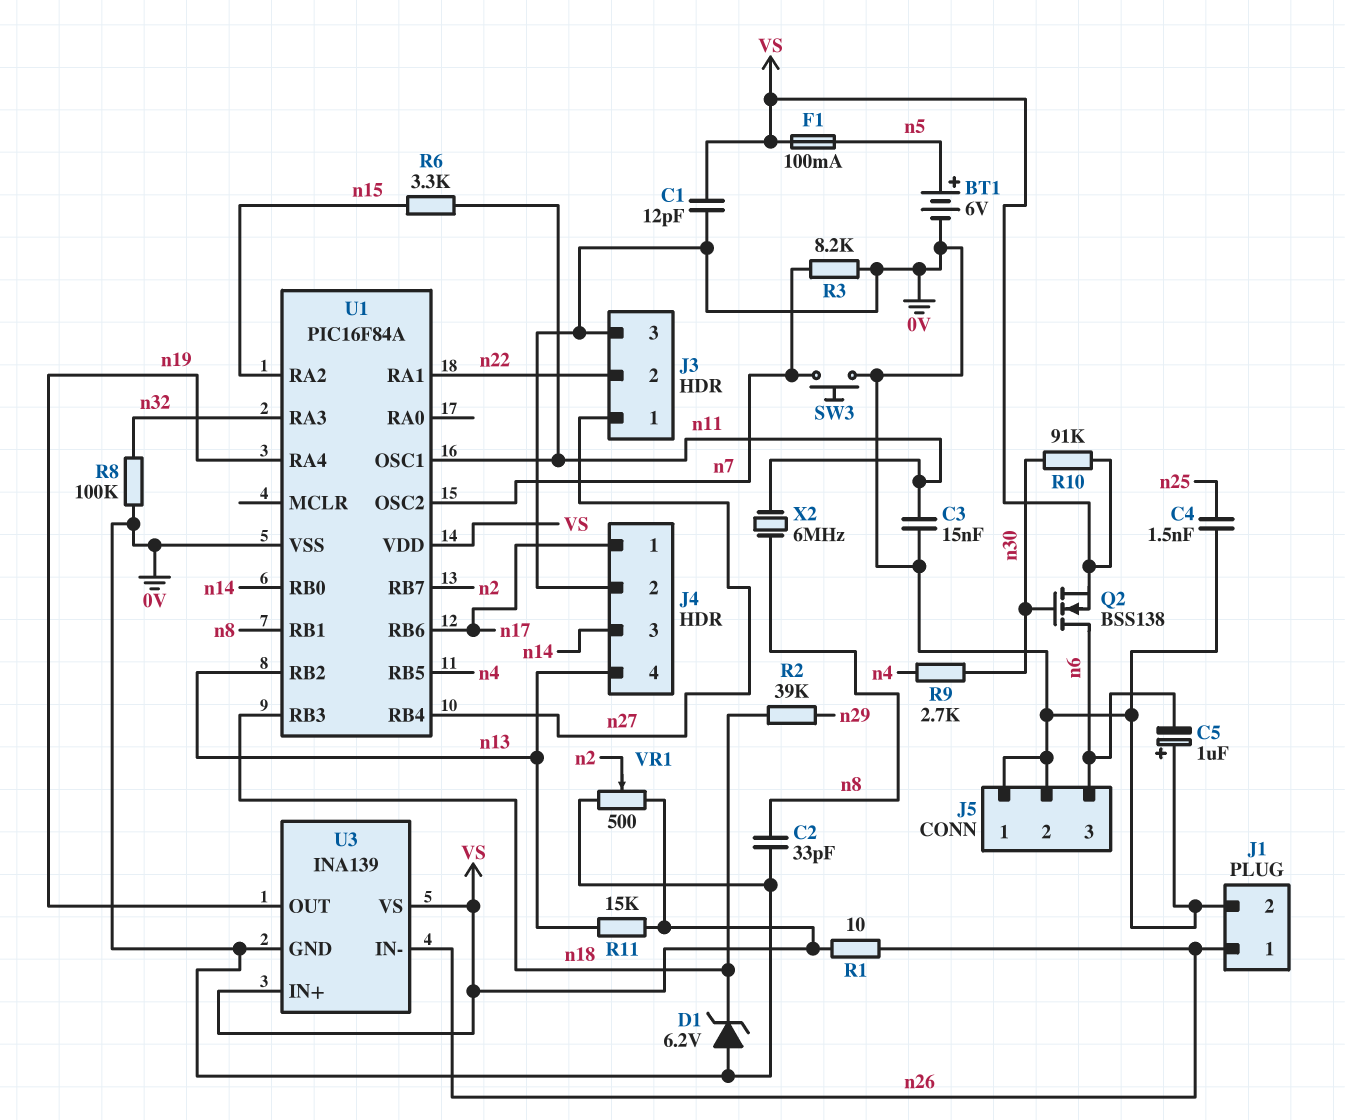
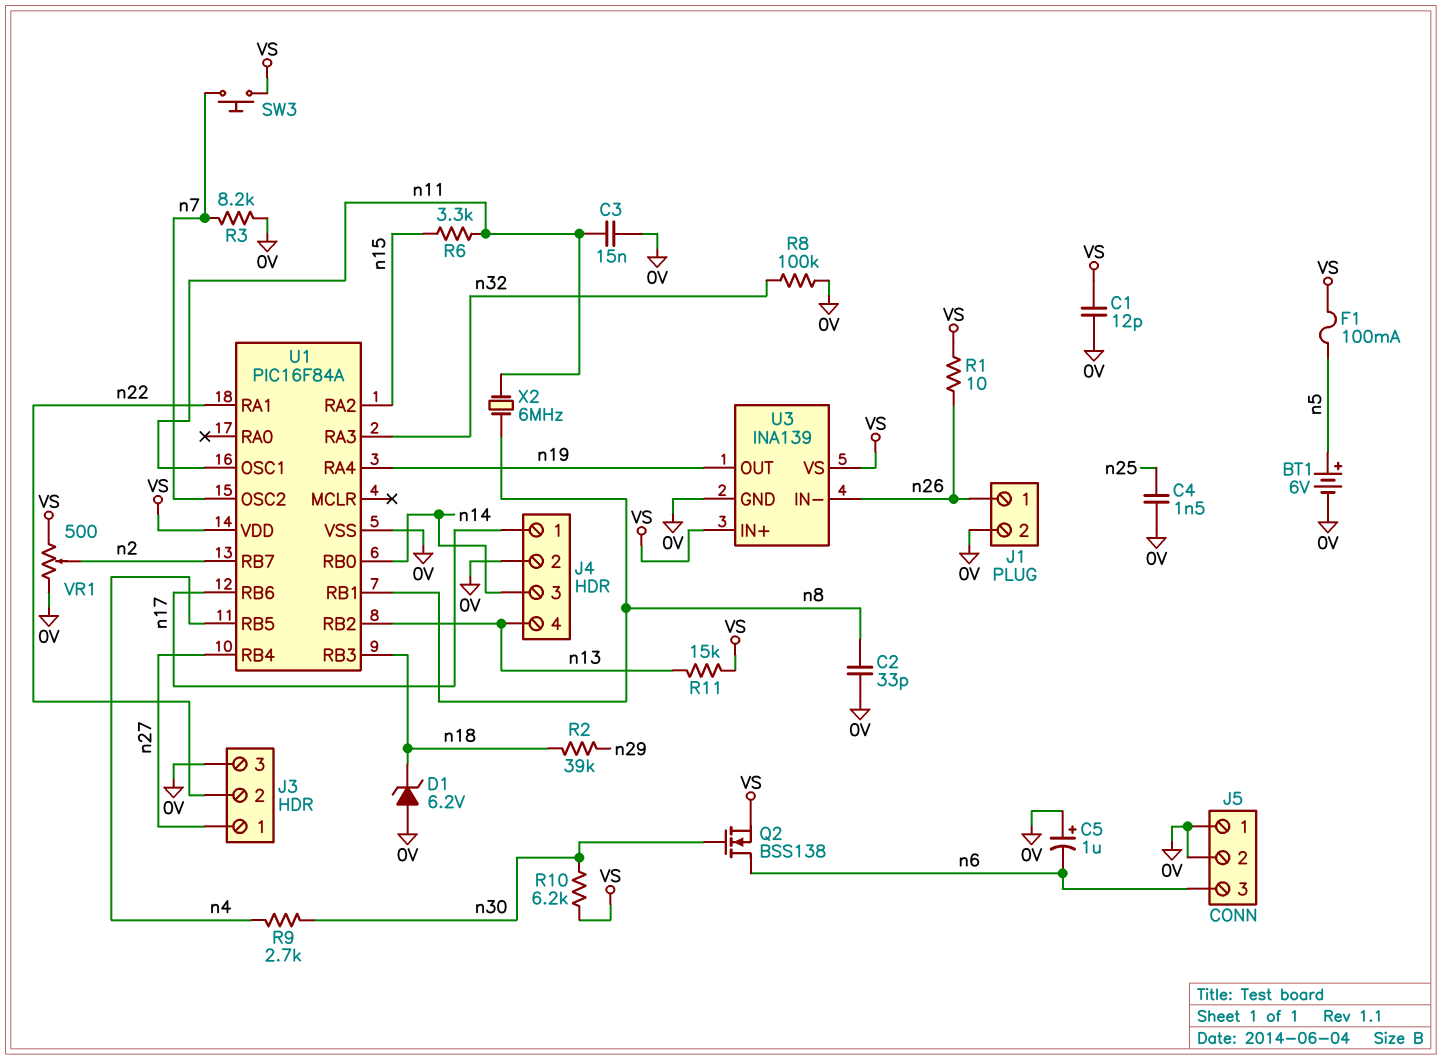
R10: 91k (VS, n30) -> 6.2k (VS, n30)
SW3: button (0V, n7) -> button (VS, n7)

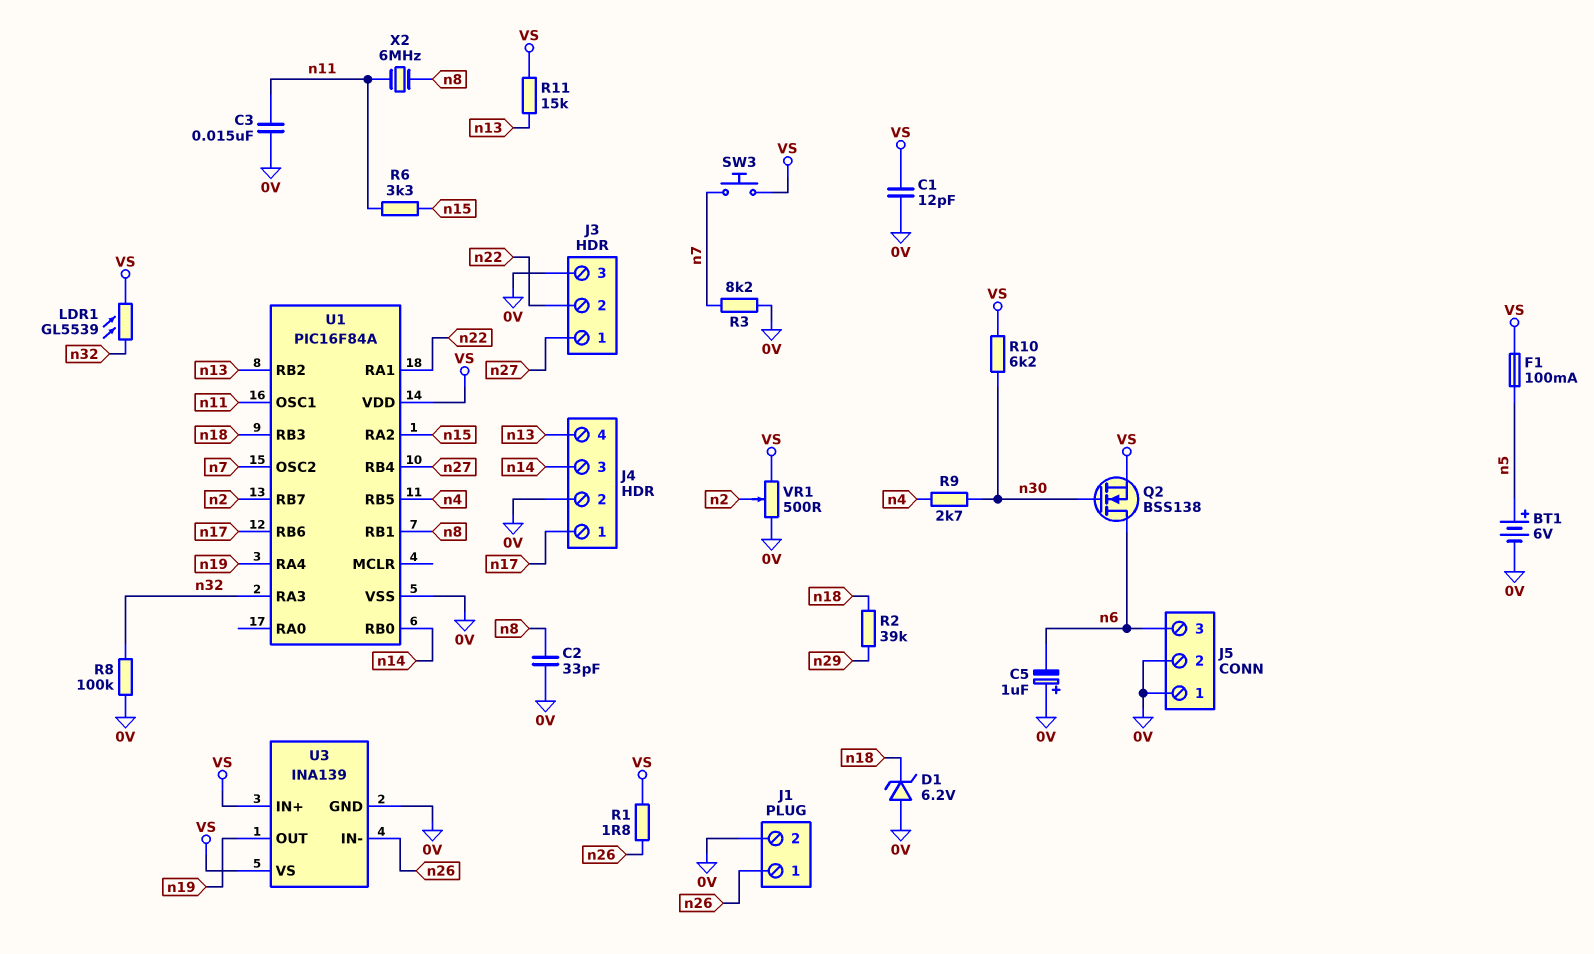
C4: 1.5nF (0V, n25) -> none
LDR1: none -> GL5539 (VS, n32)
R1: 10 (VS, n26) -> 1.8 (VS, n26)

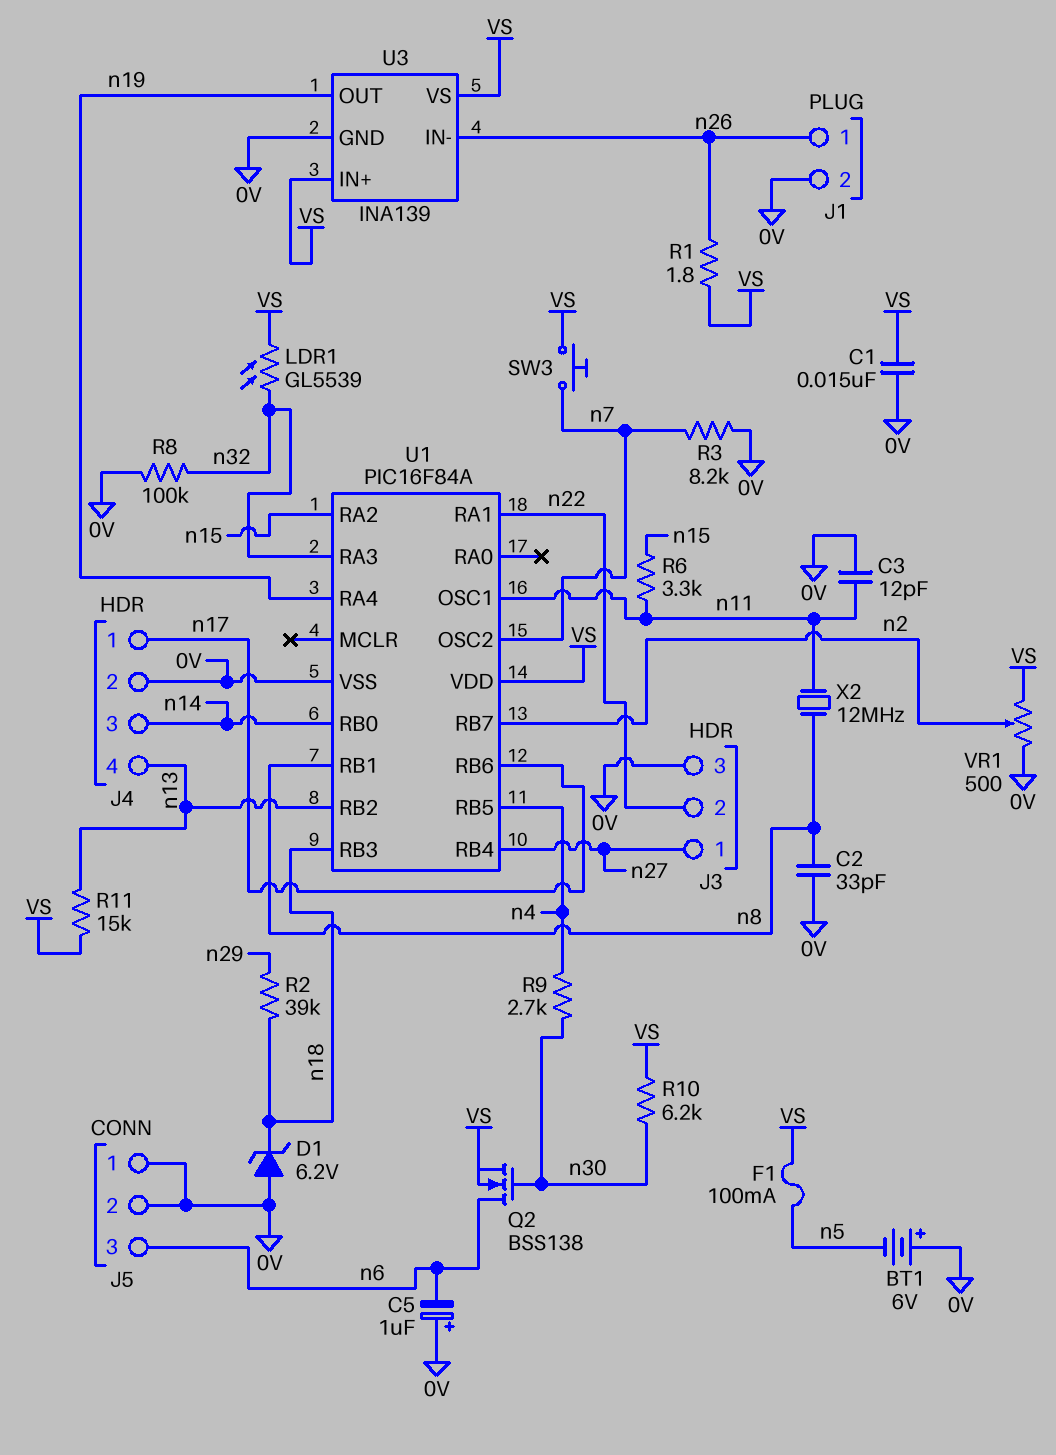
BT1: 6V (plus n5, minus 0V) -> 6V (plus 0V, minus n5)
C1: 12pF (0V, VS) -> 15nF (0V, VS)
C3: 15nF (0V, n11) -> 12pF (0V, n11)
X2: 6MHz (n8, n11) -> 12MHz (n8, n11)

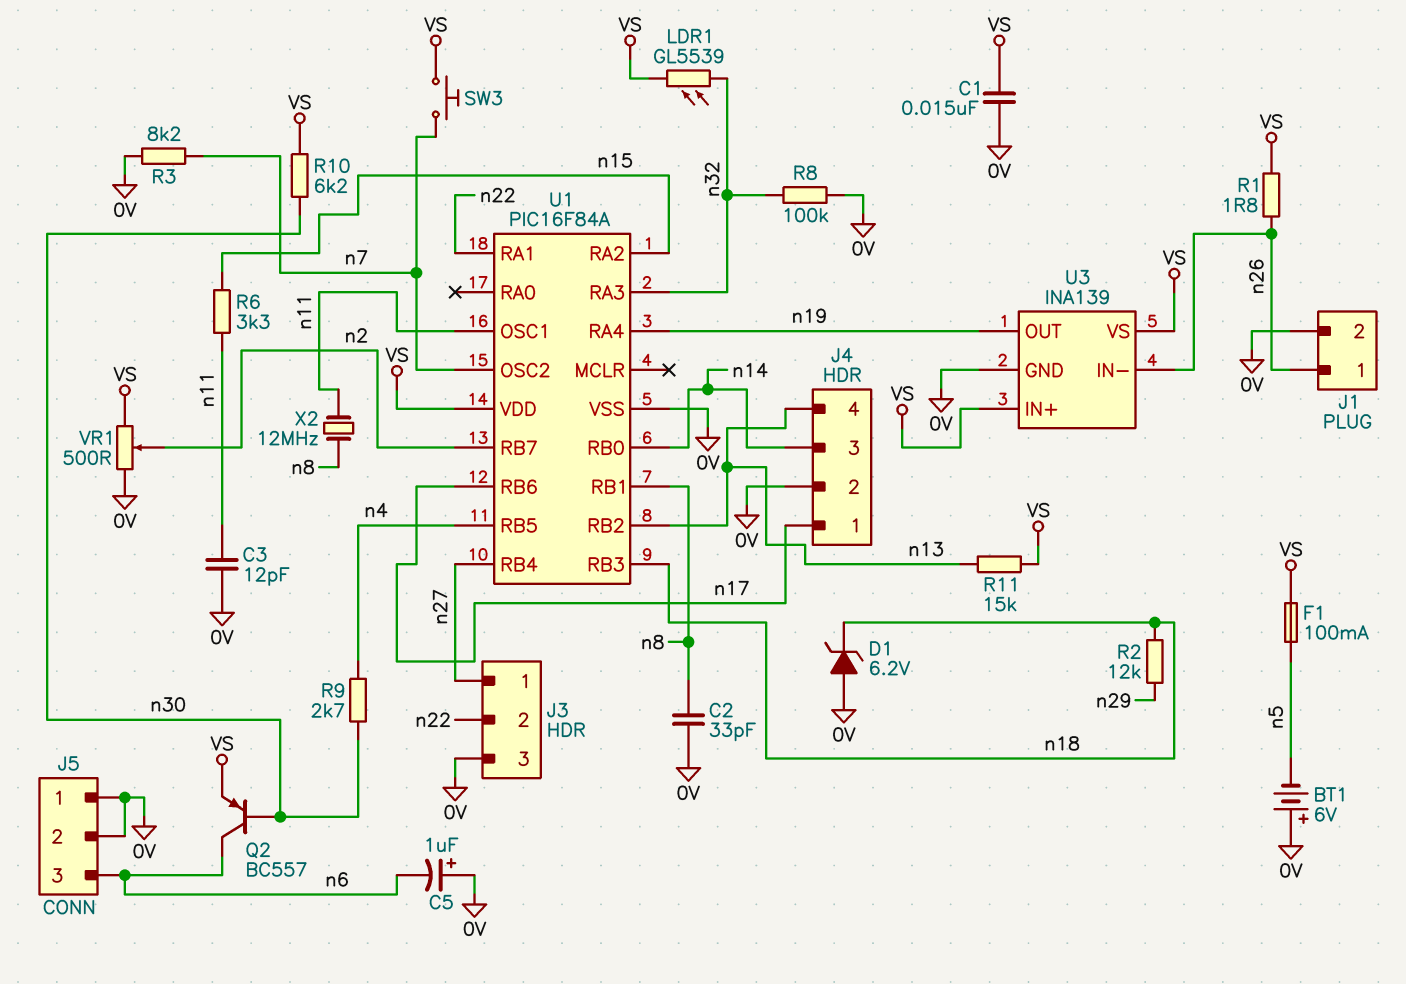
Q2: NMOS BSS138 (G n30, D n6, S VS) -> PNP BC557 (B n30, C n6, E VS)
R2: 39k (n18, n29) -> 12k (n18, n29)

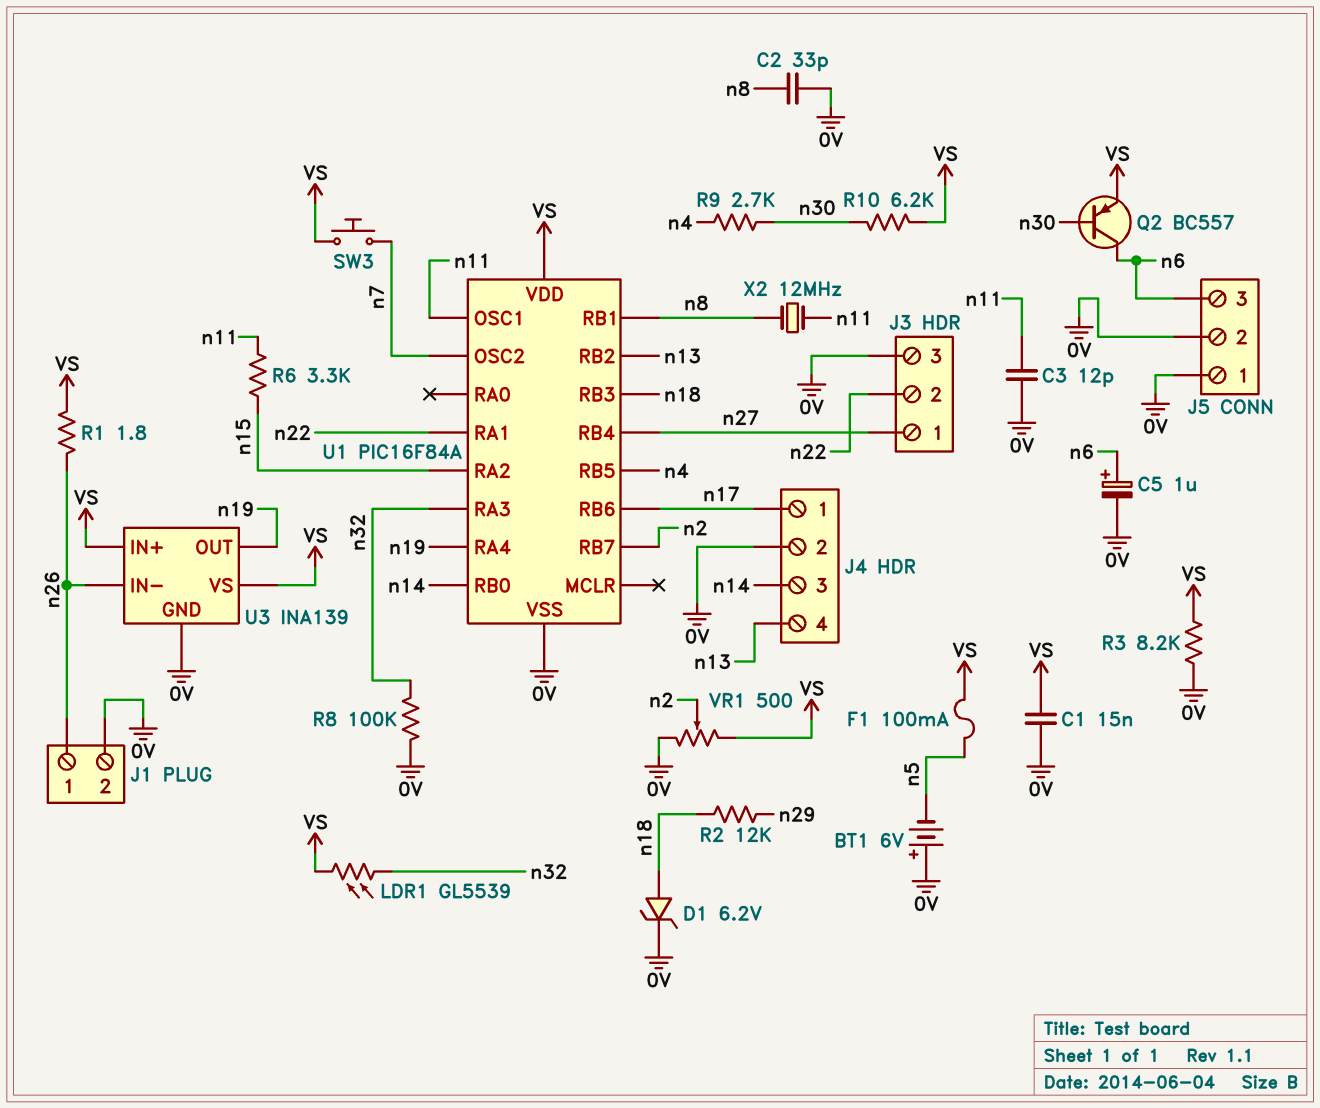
C5: 1uF (plus 0V, minus n6) -> 1uF (plus n6, minus 0V)
D1: zener 6.2V (A 0V, K n18) -> zener 6.2V (A n18, K 0V)
R3: 8.2k (0V, n7) -> 8.2k (0V, VS)
R11: 15k (VS, n13) -> none

